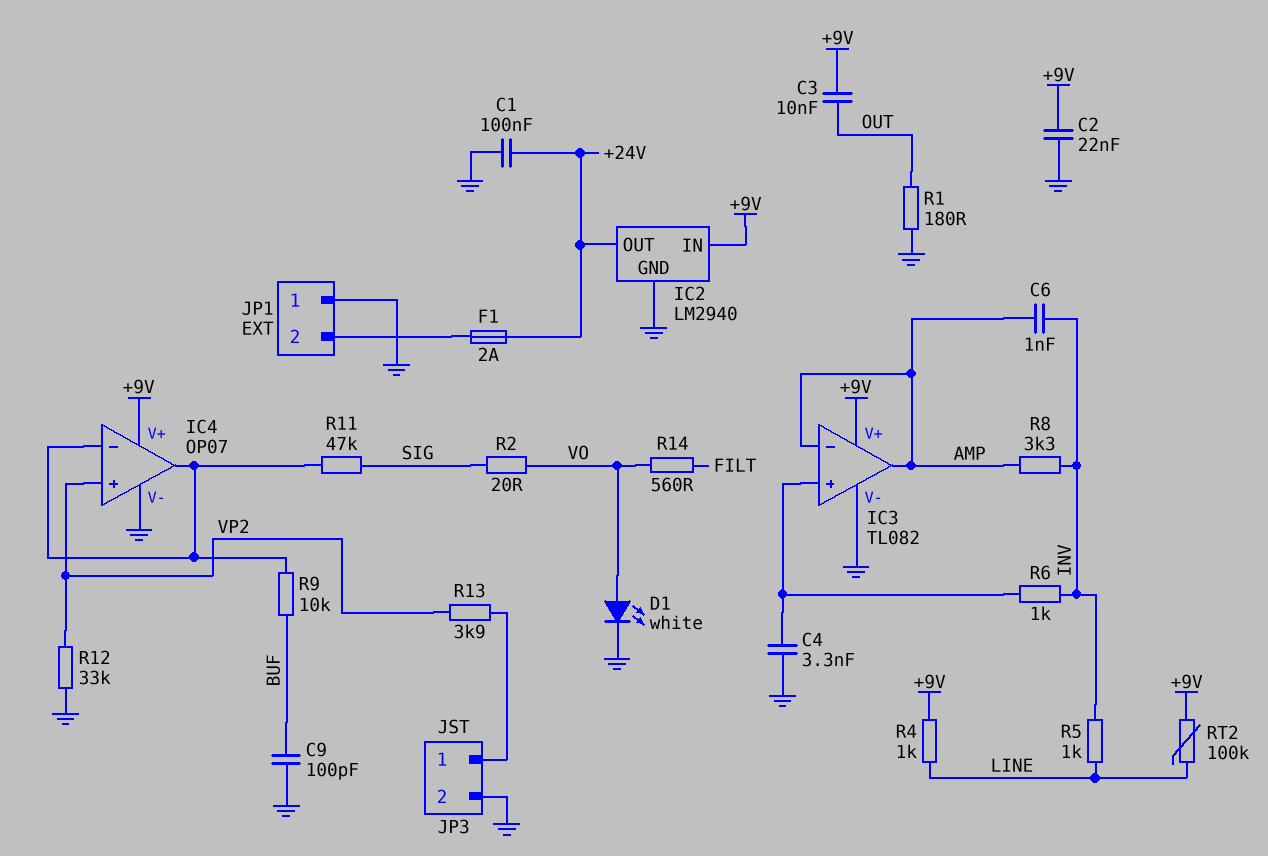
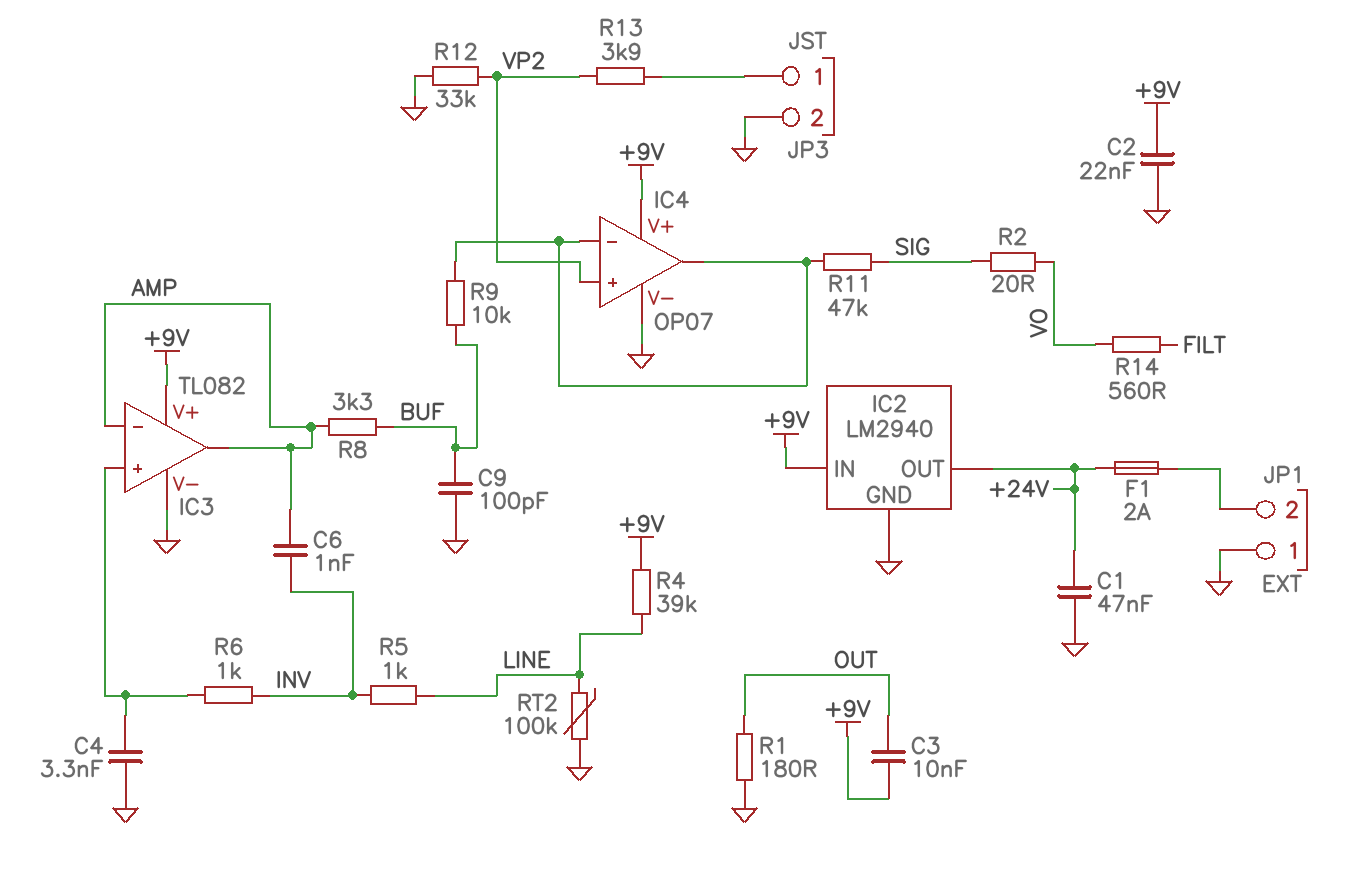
C1: 100nF (+24V, GND) -> 47nF (+24V, GND)
D1: LED white (A VO, K GND) -> none
R4: 1k (+9V, LINE) -> 39k (+9V, LINE)
R8: 3.3k (AMP, INV) -> 3.3k (AMP, BUF)
RT2: 100k (+9V, LINE) -> 100k (GND, LINE)

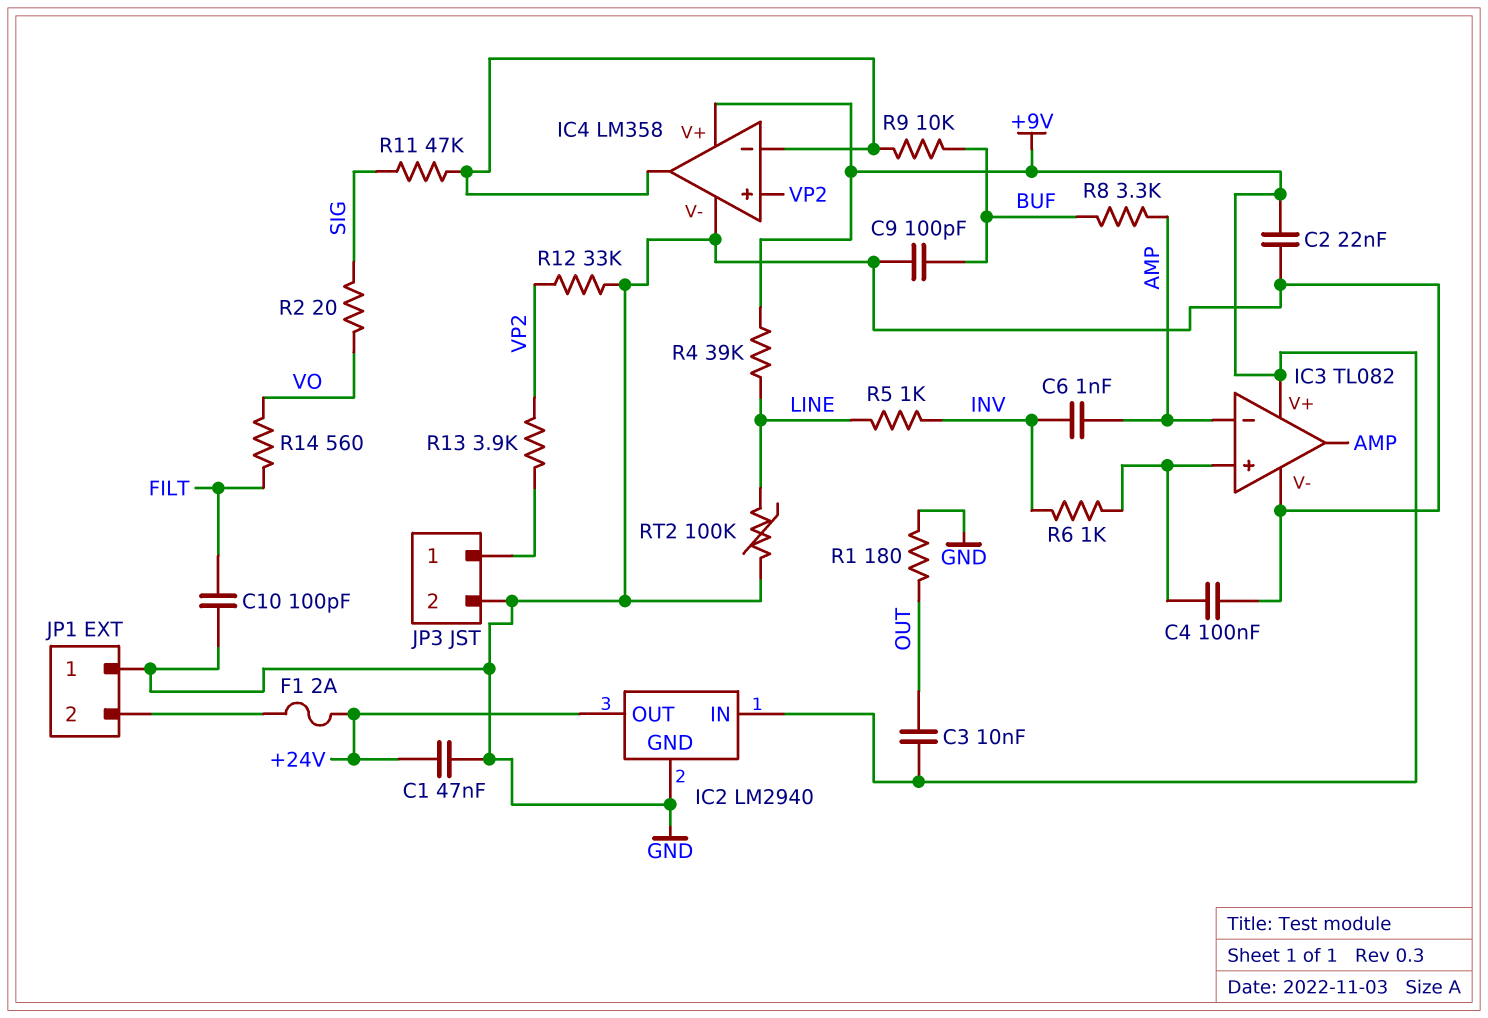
C4: 3.3nF (GND, IC3/in+) -> 100nF (GND, IC3/in+)
C10: none -> 100pF (FILT, GND)
IC4: OP07 -> LM358

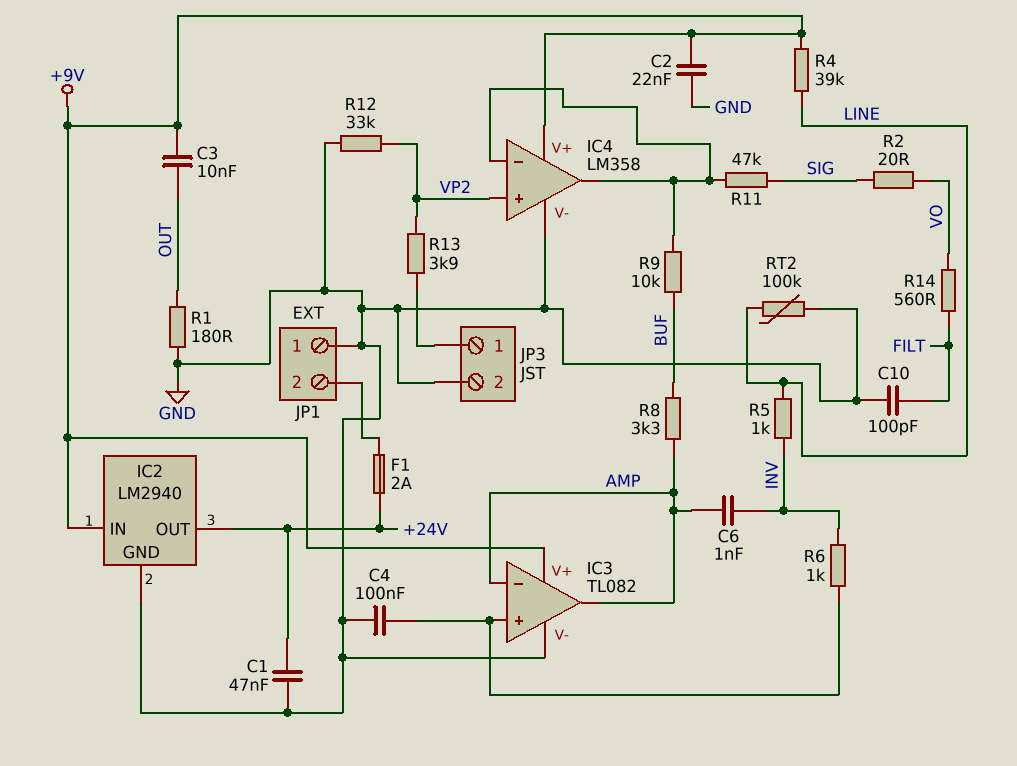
C9: 100pF (BUF, GND) -> none

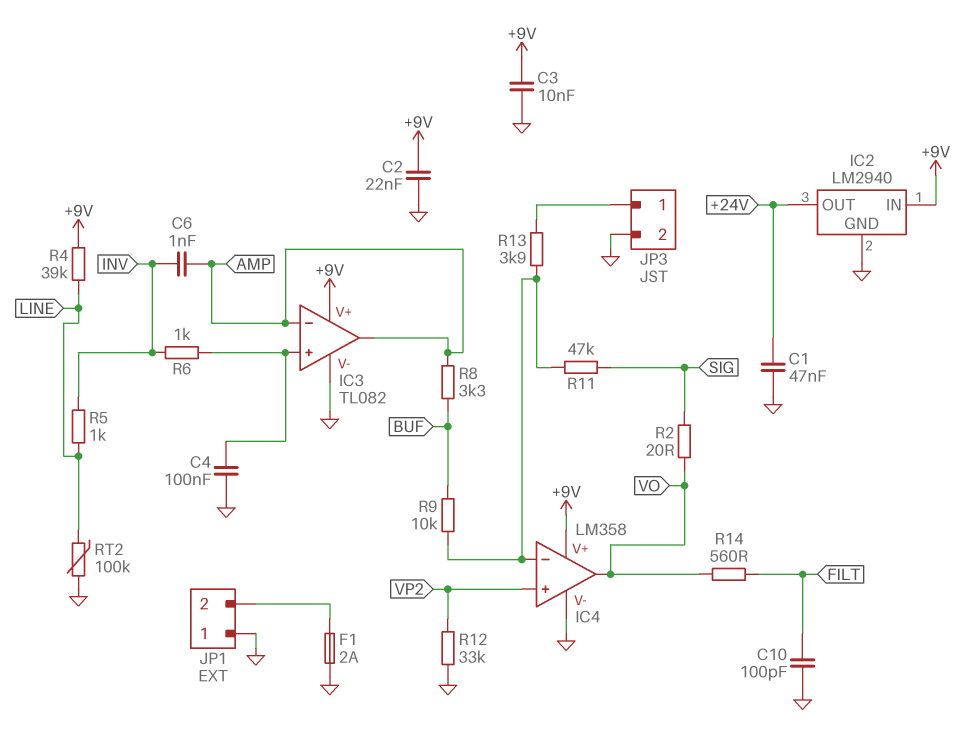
C3: 10nF (+9V, OUT) -> 10nF (+9V, GND)
F1: 2A (+24V, JP1/2) -> 2A (GND, JP1/2)
IC4 pin out: IC4/in- -> VO
R1: 180 (GND, OUT) -> none
R13: 3.9k (JP3/1, VP2) -> 3.9k (IC4/in-, JP3/1)

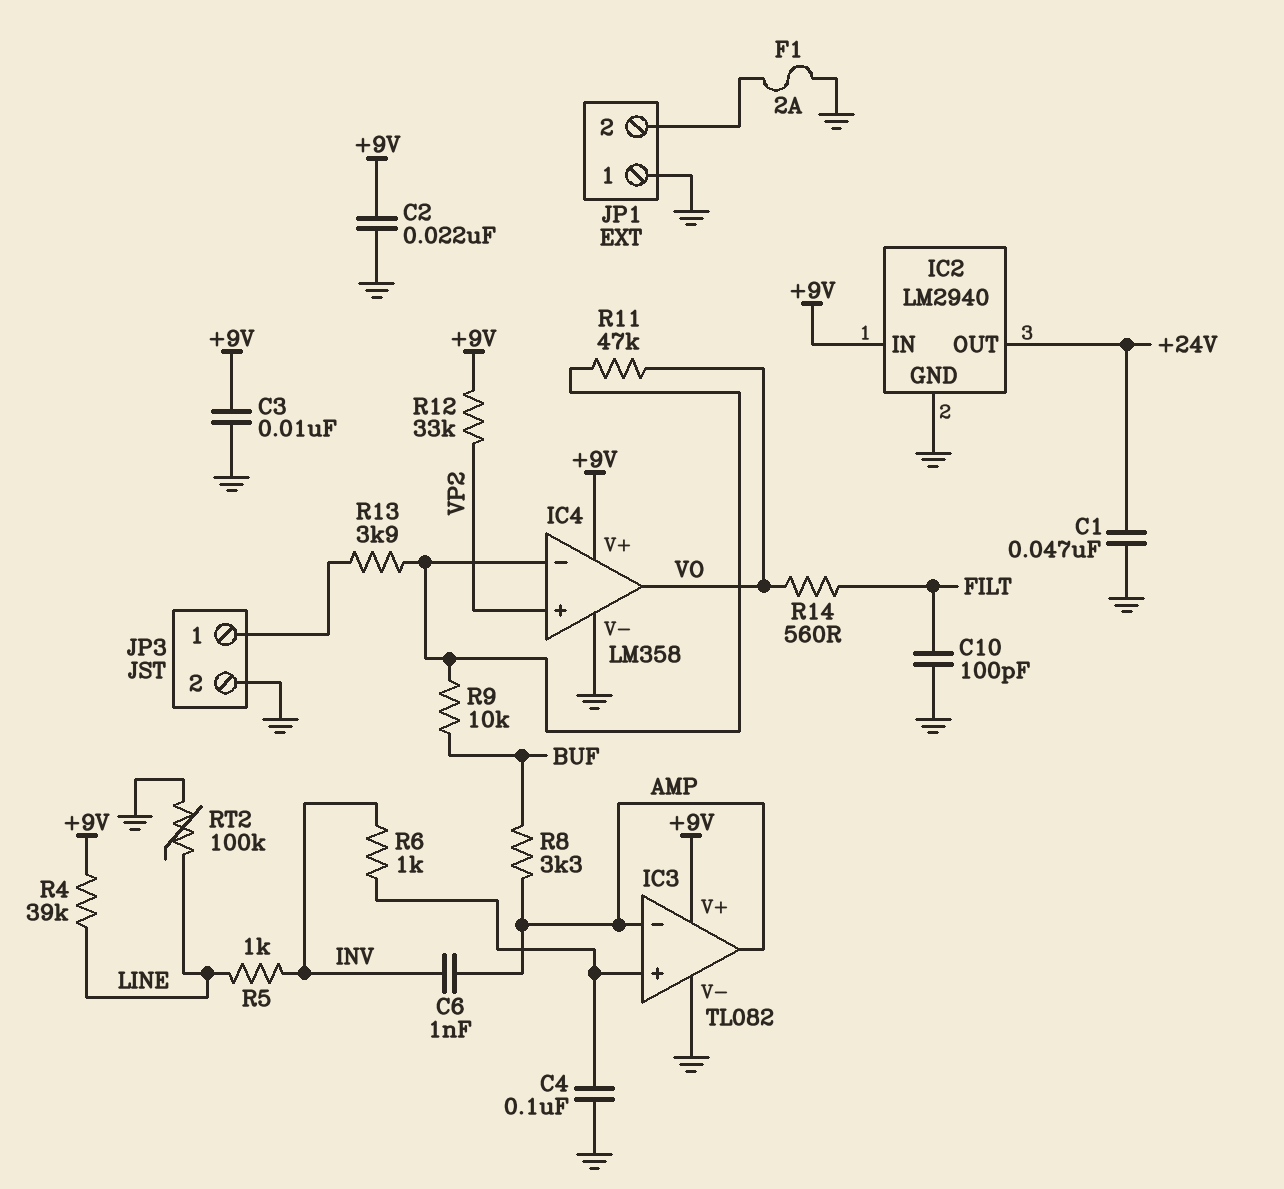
R2: 20 (SIG, VO) -> none
R11: 47k (IC4/in-, SIG) -> 47k (IC4/in-, VO)
R12: 33k (GND, VP2) -> 33k (+9V, VP2)

